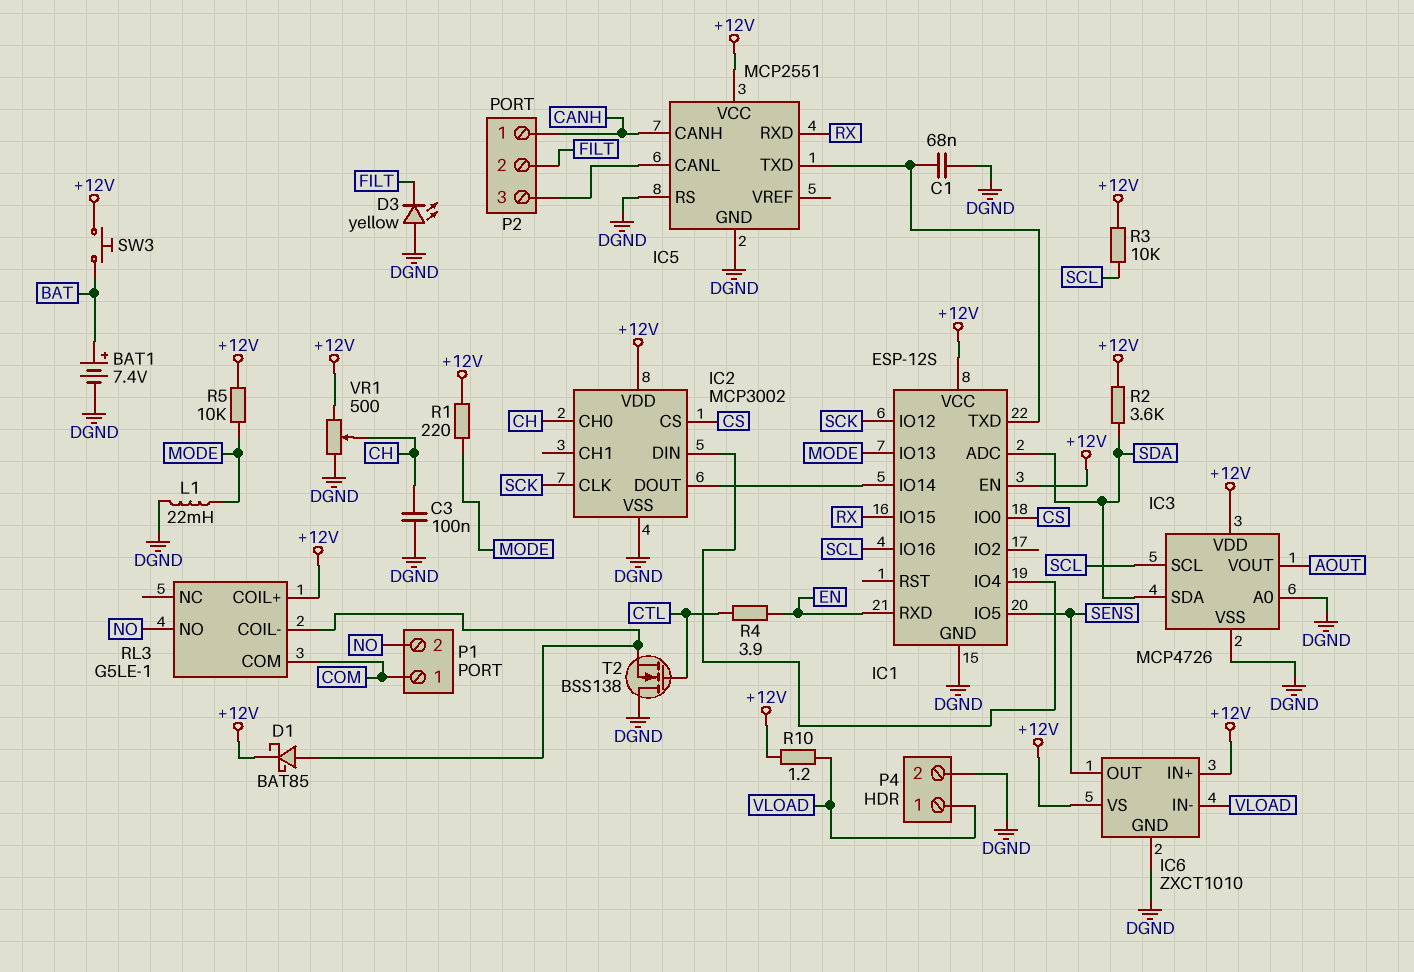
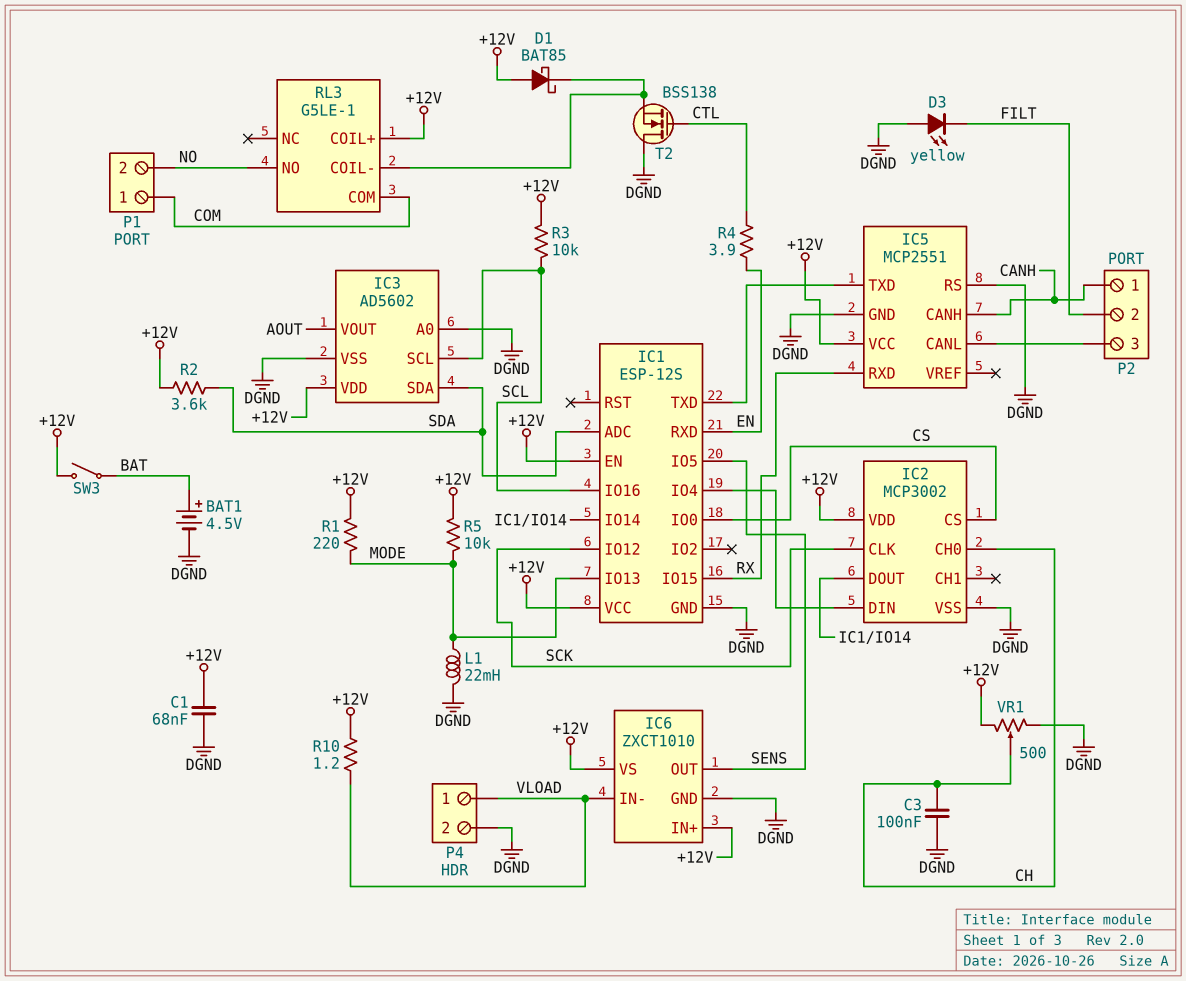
BAT1: 7.4V (plus BAT, minus DGND) -> 4.5V (plus BAT, minus DGND)
C1: 68nF (DGND, IC1/TXD) -> 68nF (+12V, DGND)
D1: schottky BAT85 (A RL3/COIL-, K +12V) -> schottky BAT85 (A +12V, K RL3/COIL-)
IC3: MCP4726 -> AD5602
SW3: button (+12V, BAT) -> switch (+12V, BAT)

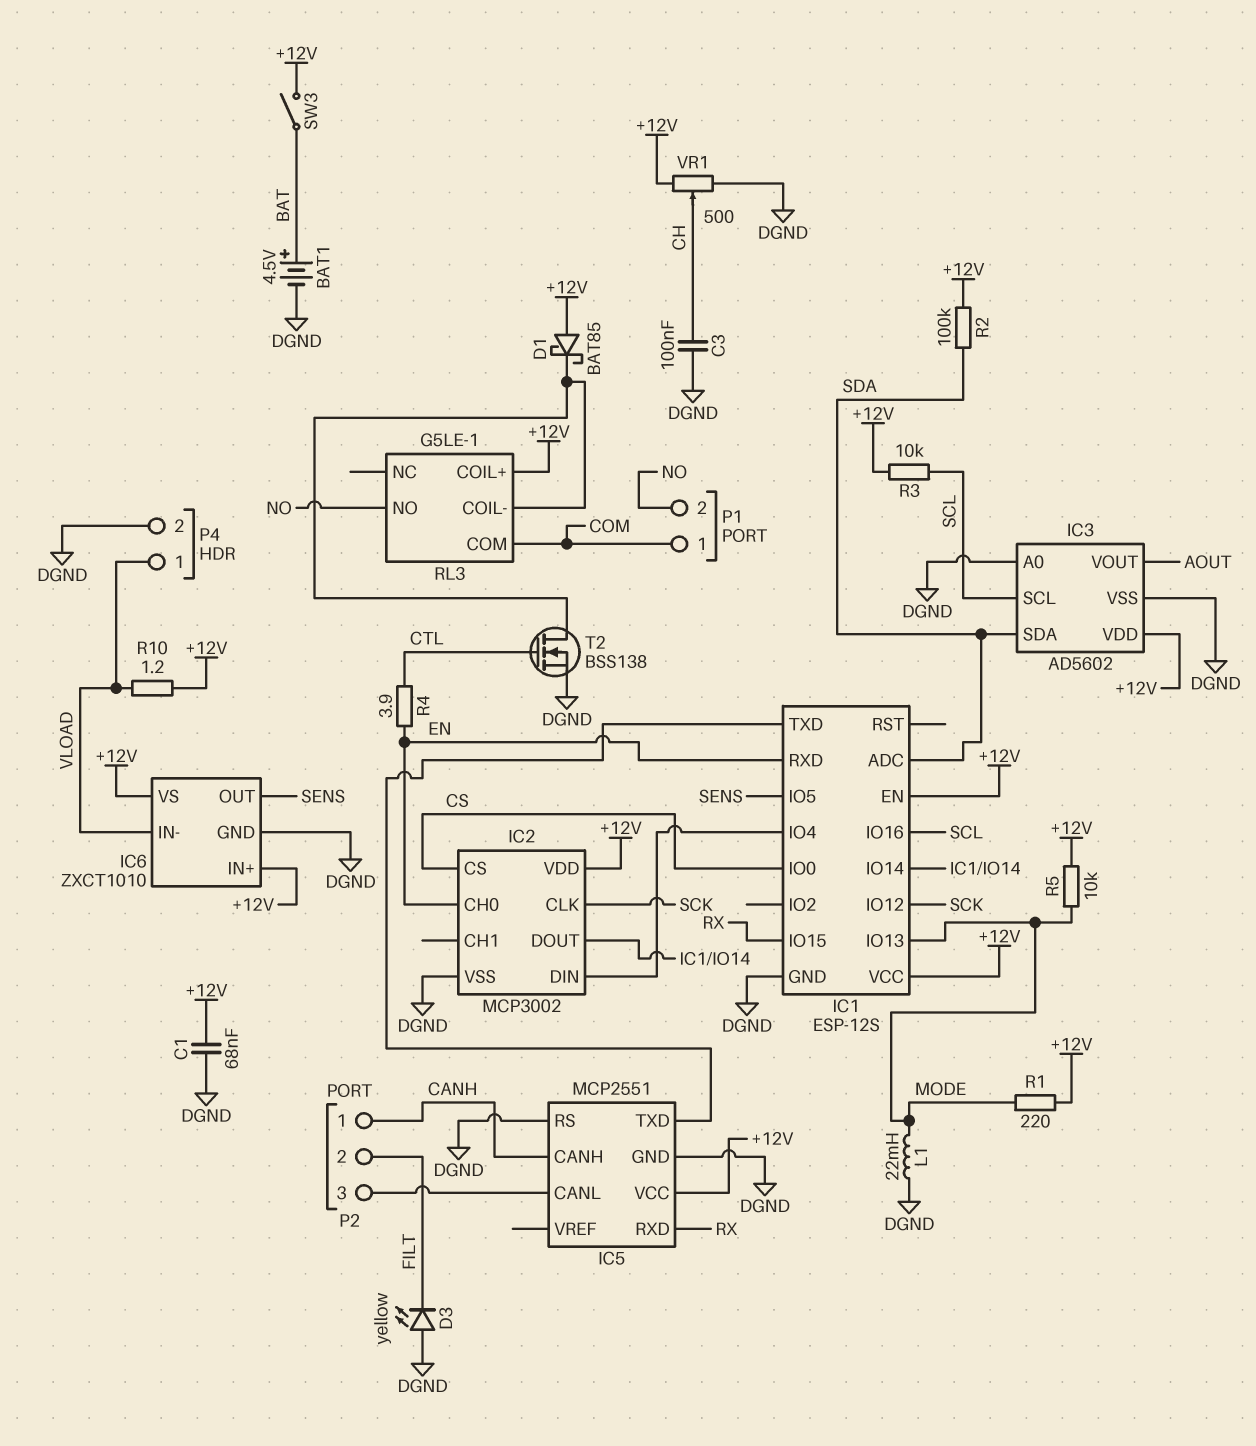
IC2 pin CH0: CH -> EN
R2: 3.6k (+12V, SDA) -> 100k (+12V, SDA)
T2: NMOS BSS138 (G CTL, D DGND, S RL3/COIL-) -> NMOS BSS138 (G CTL, D RL3/COIL-, S DGND)

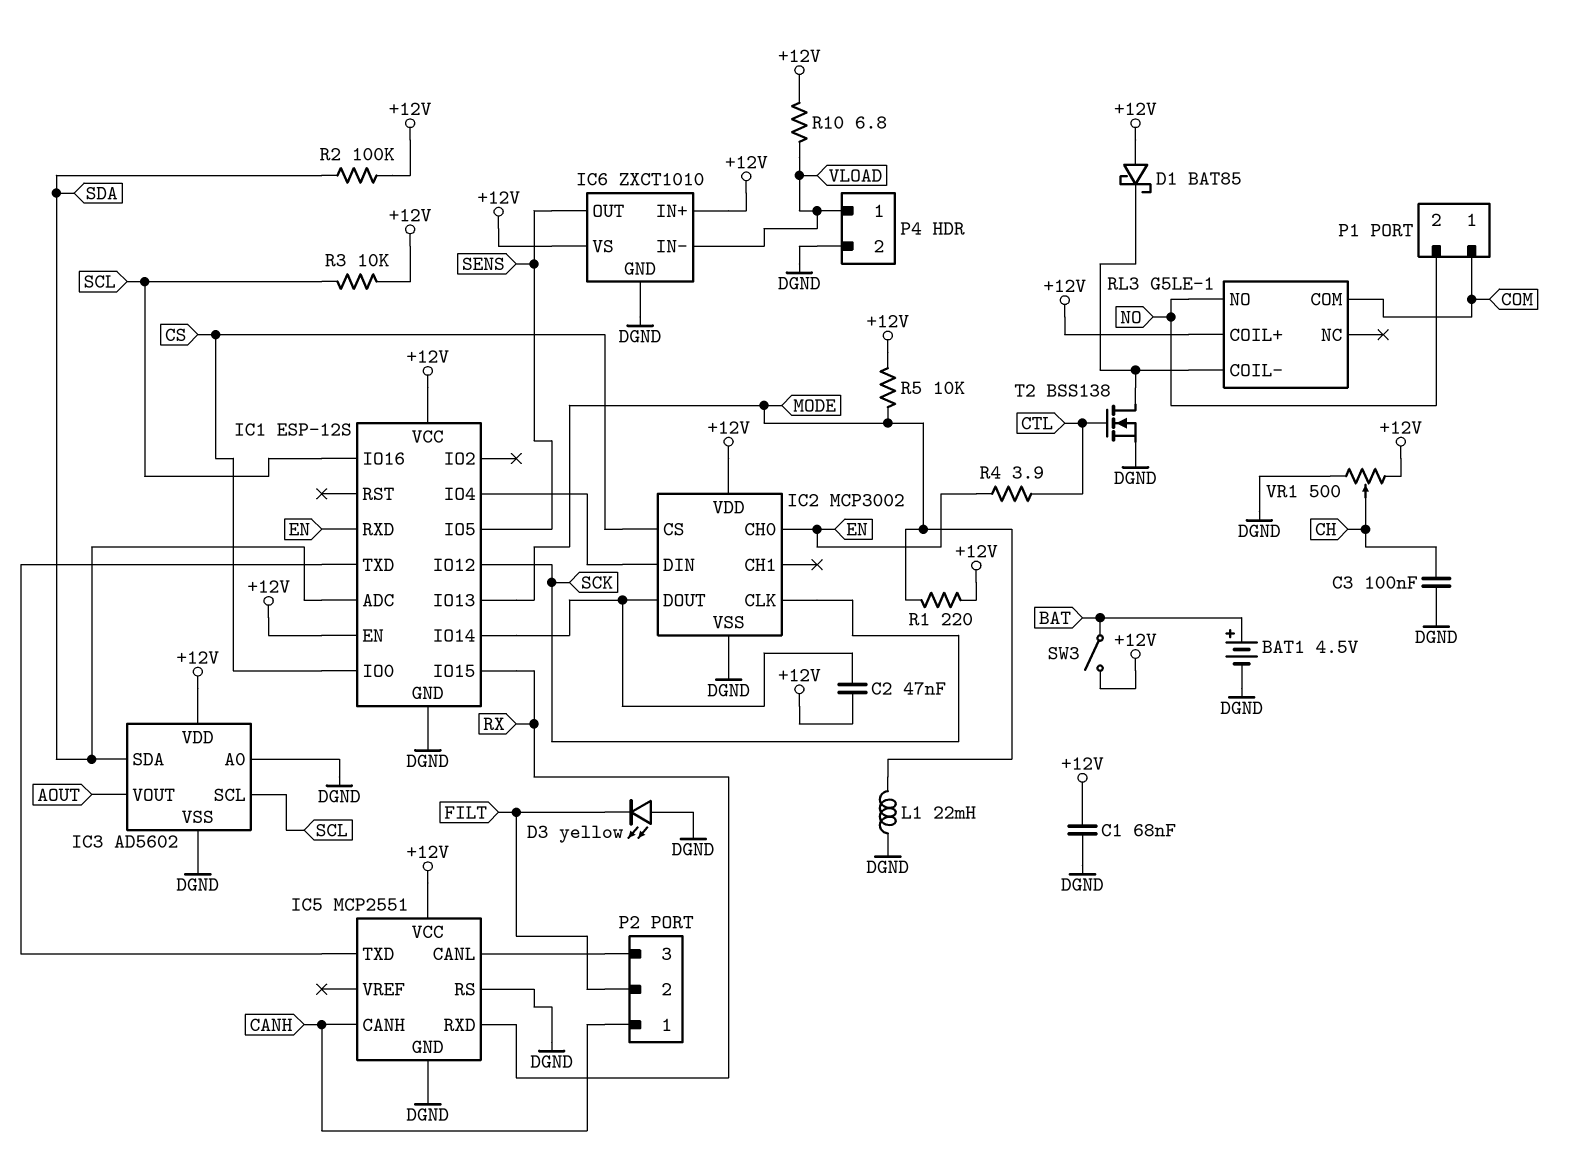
C2: none -> 47nF (+12V, IC1/IO14)
R10: 1.2 (+12V, VLOAD) -> 6.8 (+12V, VLOAD)

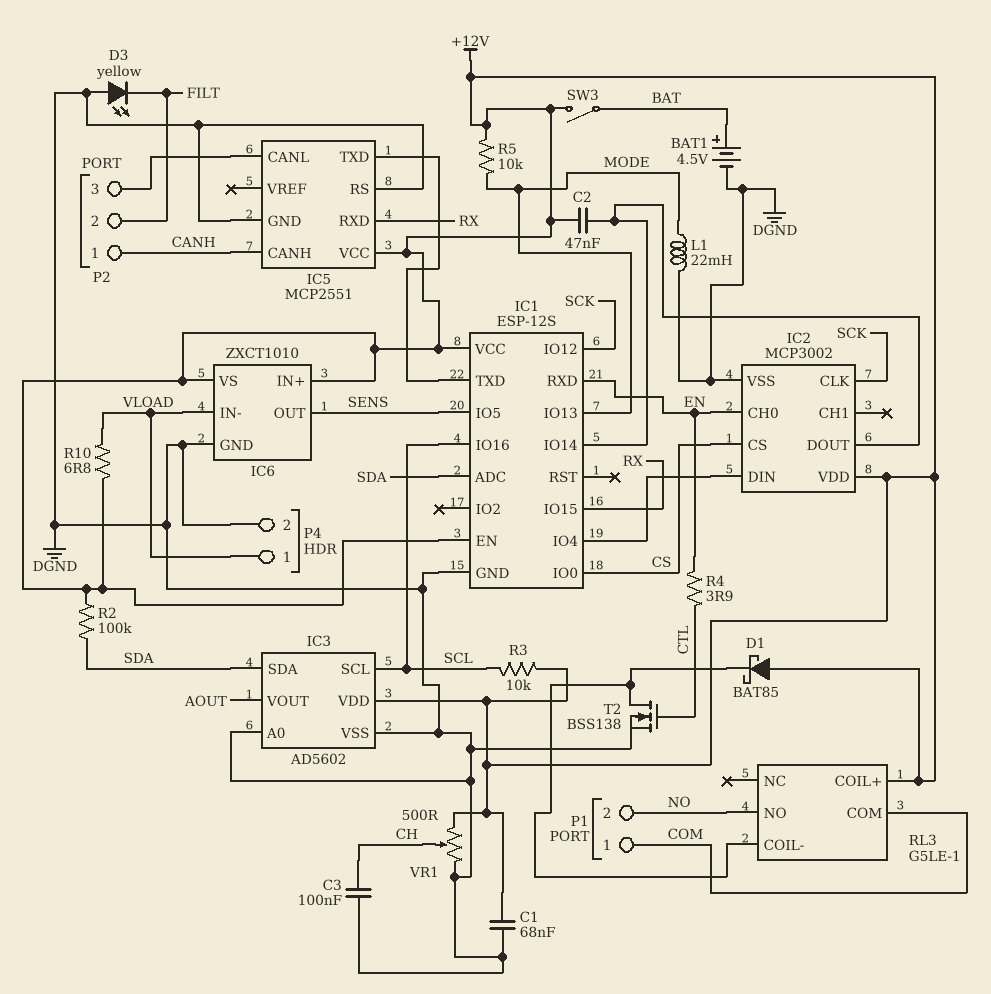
R1: 220 (+12V, MODE) -> none

